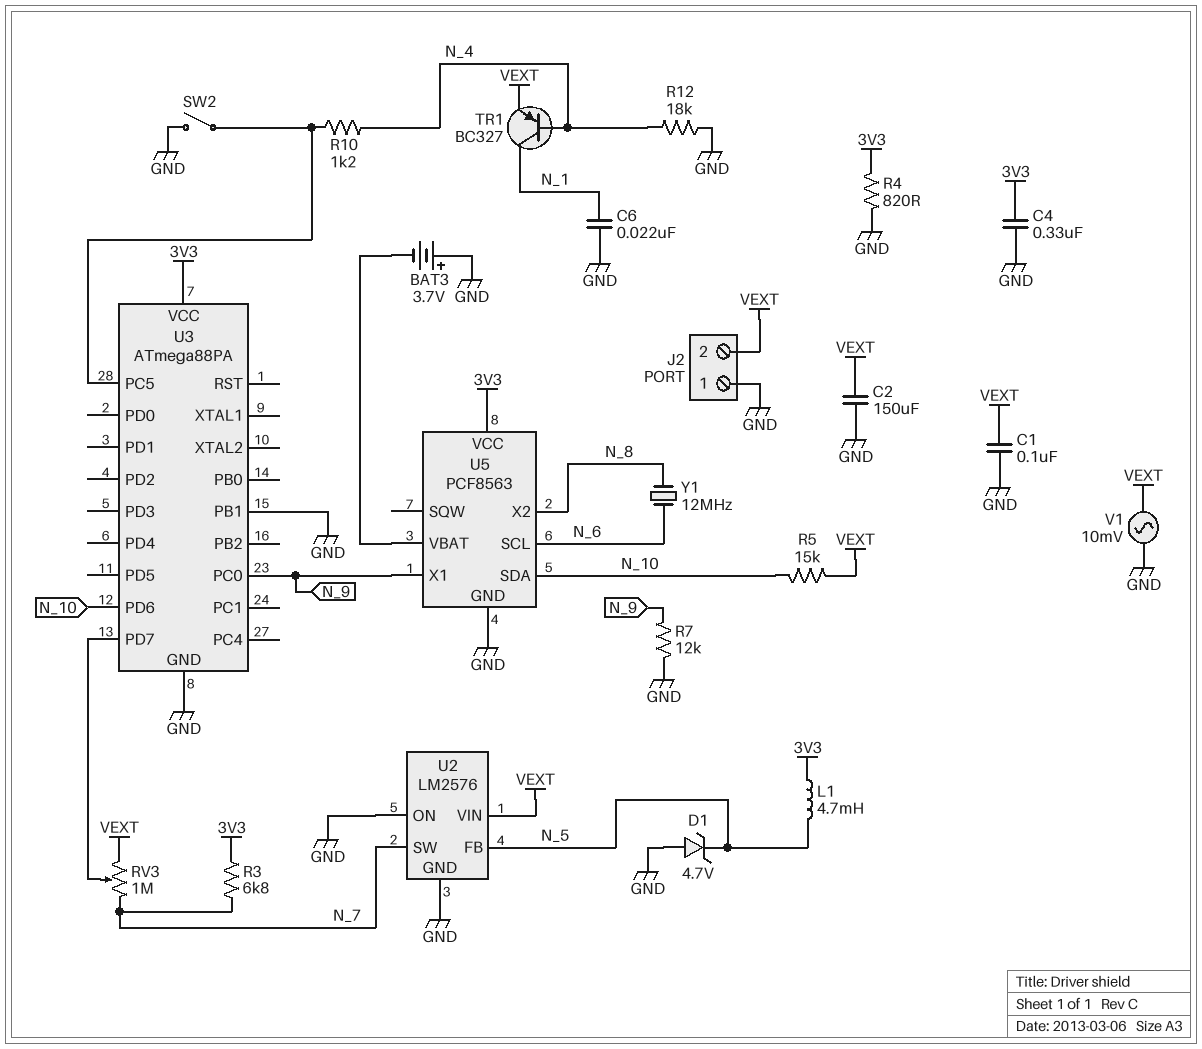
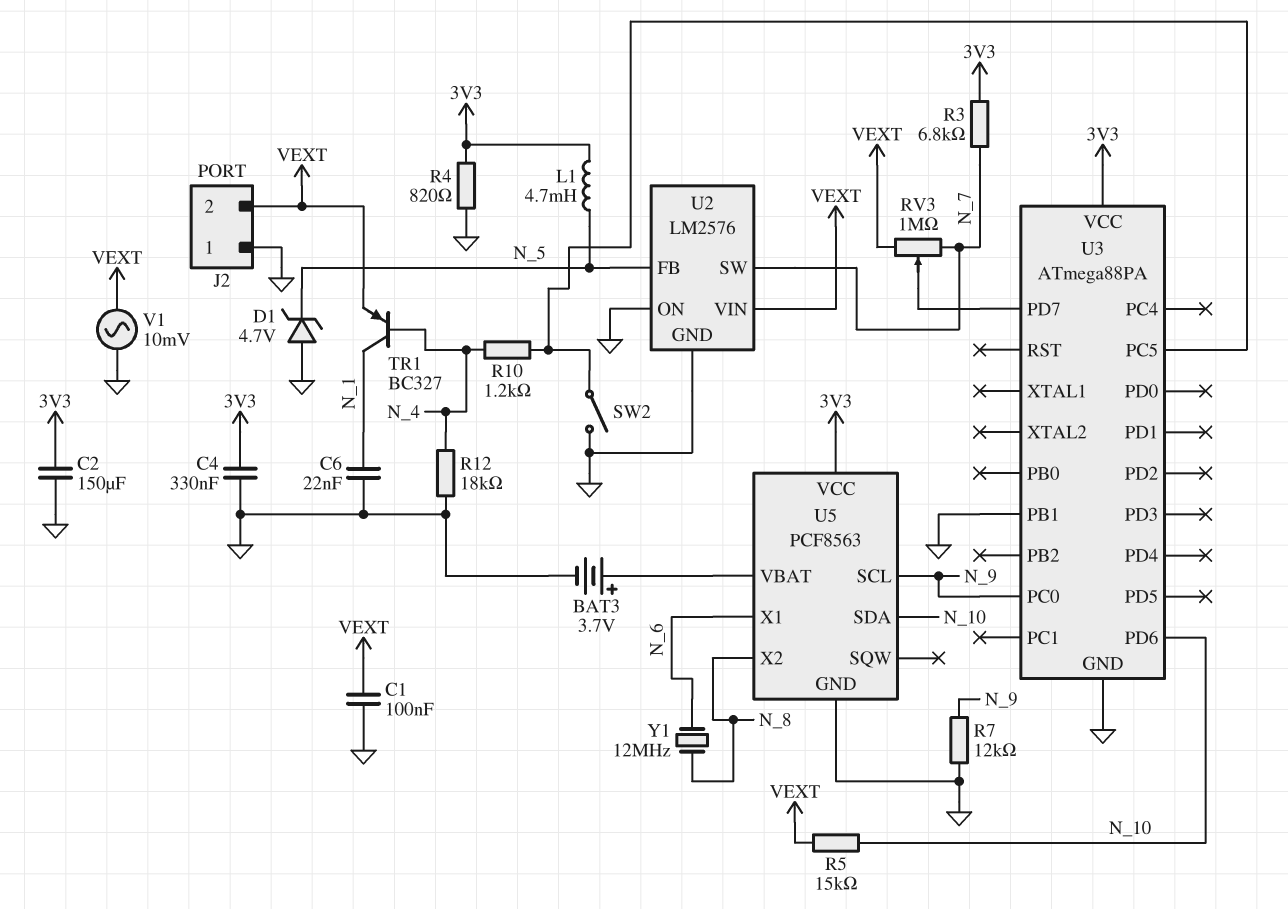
BAT3: 3.7V (plus GND, minus U5/VBAT) -> 3.7V (plus U5/VBAT, minus GND)
C2: 150uF (GND, VEXT) -> 150uF (3V3, GND)
U5 pin SCL: N_6 -> N_9
U5 pin X1: N_9 -> N_6

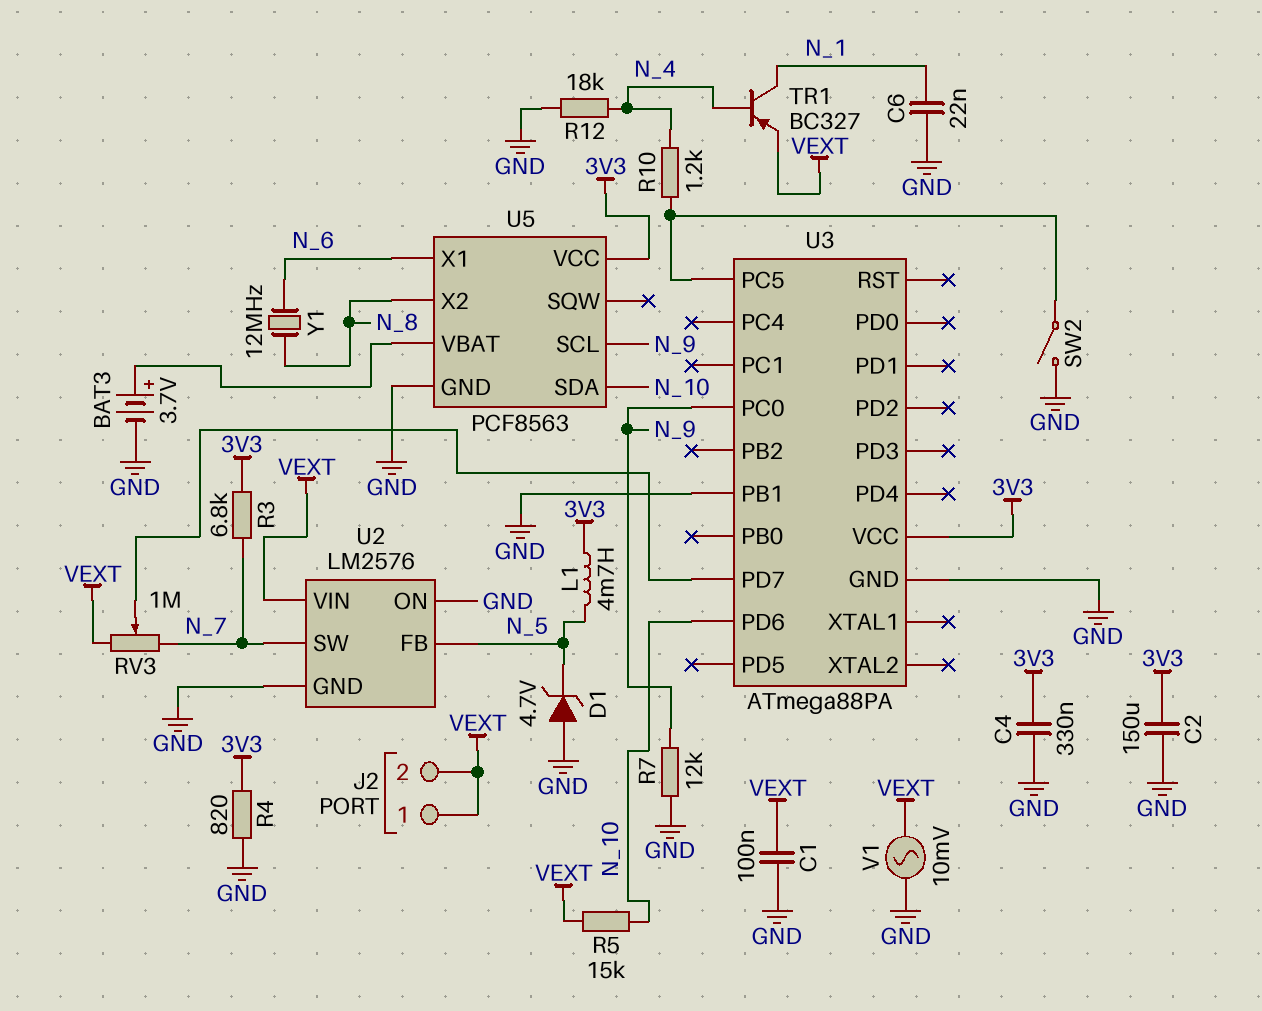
J2 pin 1: GND -> VEXT

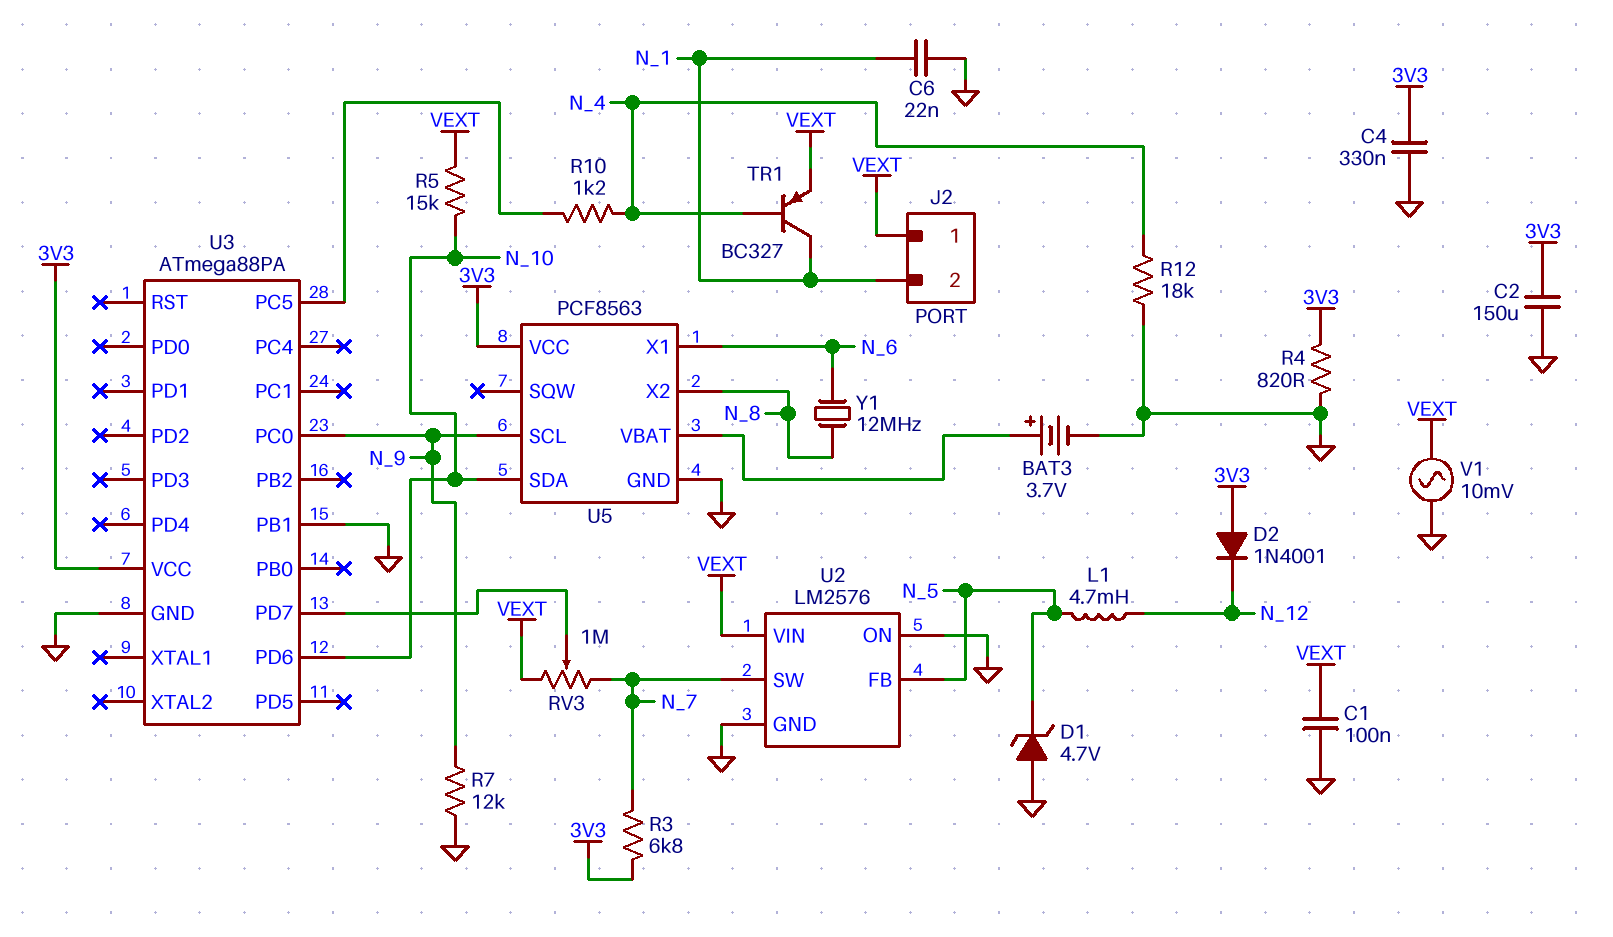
D2: none -> diode 1N4001 (A 3V3, K N_12)
J2 pin 2: VEXT -> N_1
L1: 4.7mH (3V3, N_5) -> 4.7mH (N_5, N_12)
SW2: switch (GND, U3/PC5) -> none

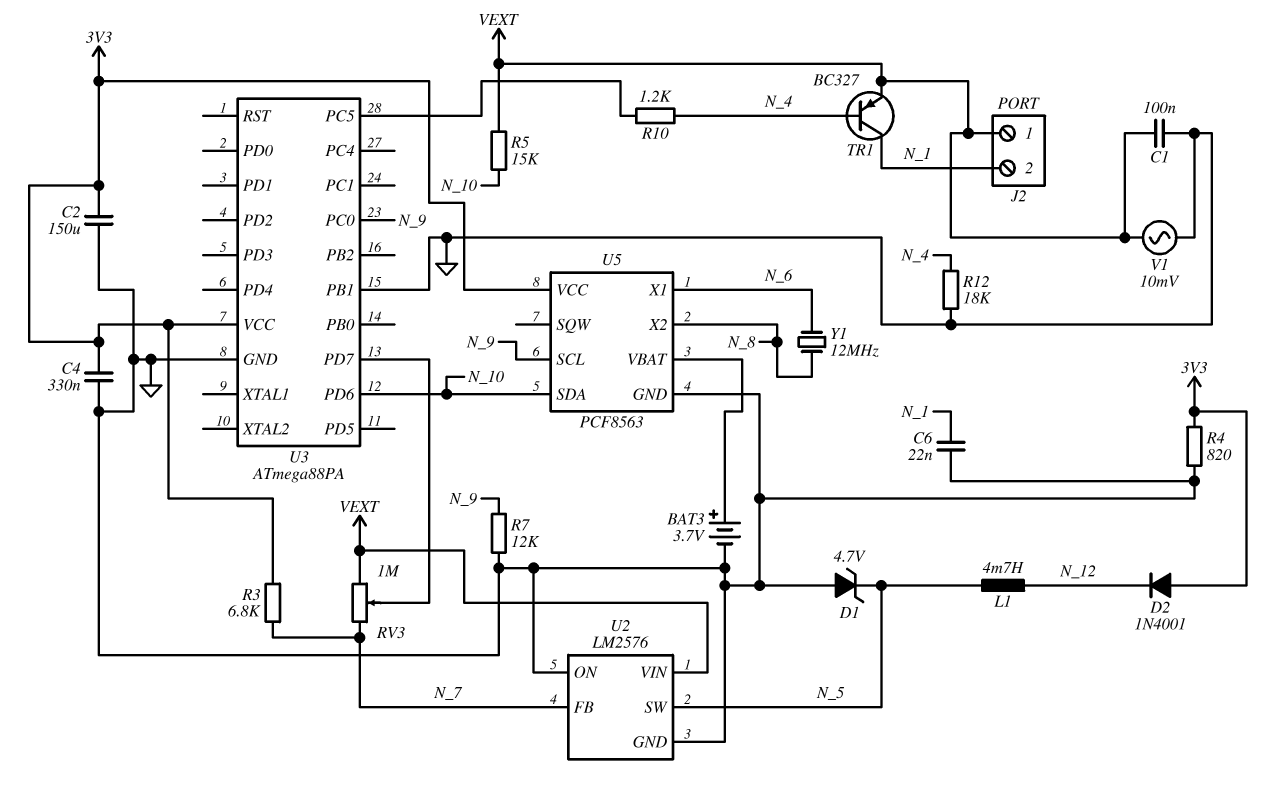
U2 pin FB: N_5 -> N_7
U2 pin SW: N_7 -> N_5

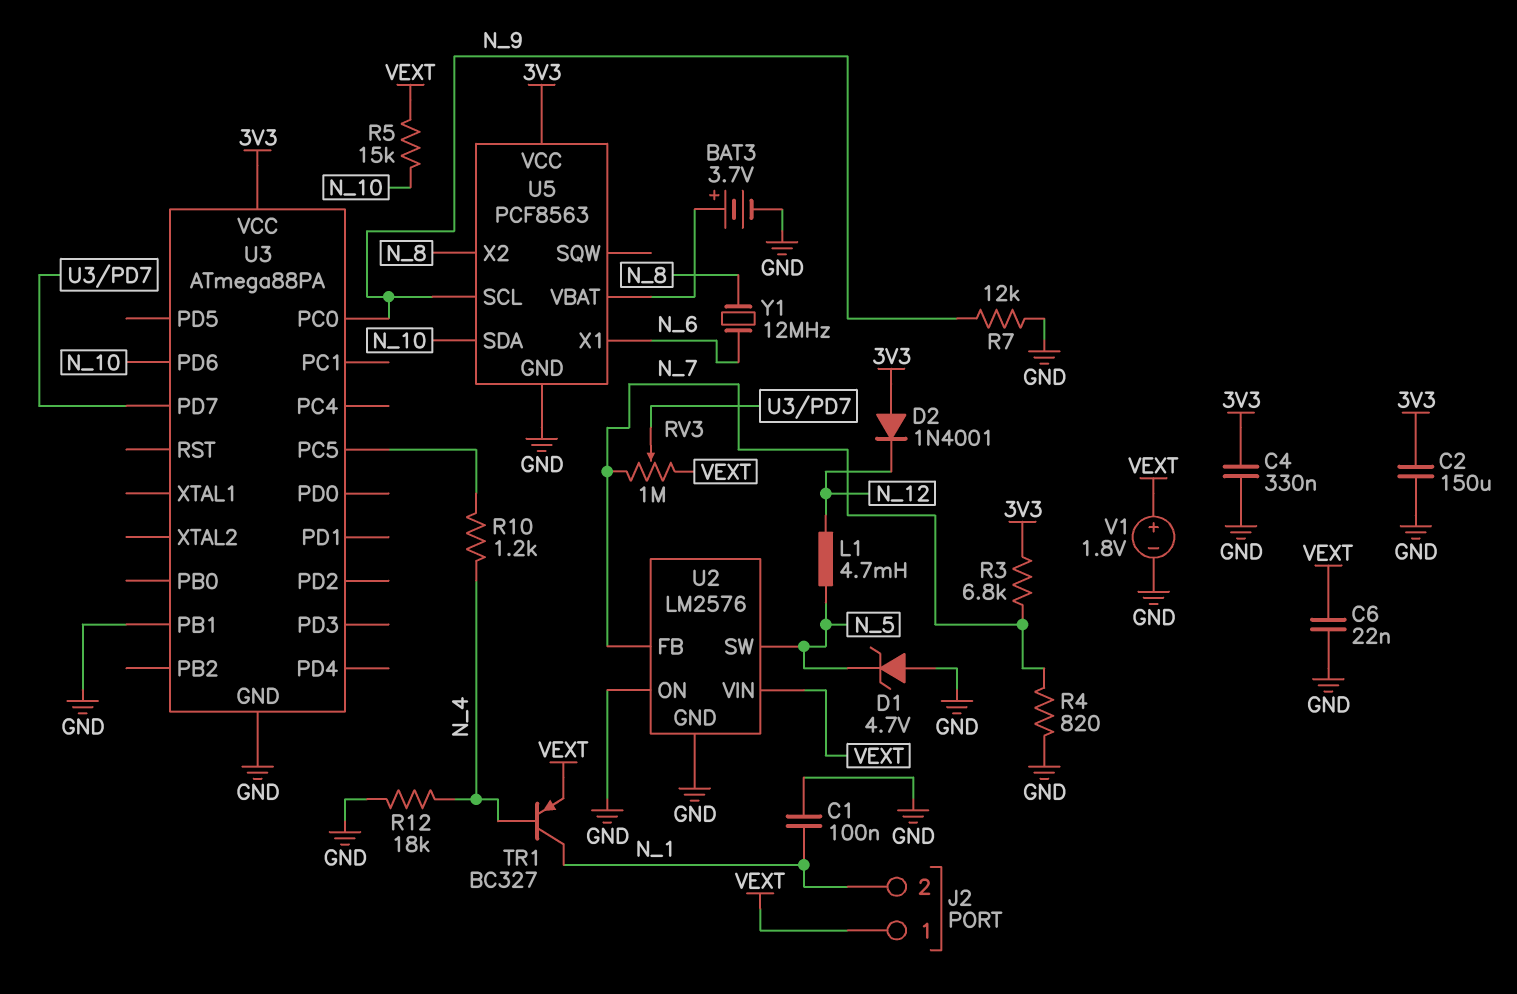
C1: 100nF (GND, VEXT) -> 100nF (GND, N_1)
C6: 22nF (GND, N_1) -> 22nF (GND, VEXT)
R4: 820 (3V3, GND) -> 820 (GND, N_7)
V1: AC 10mV (GND, VEXT) -> 1.8V (plus VEXT, minus GND)

